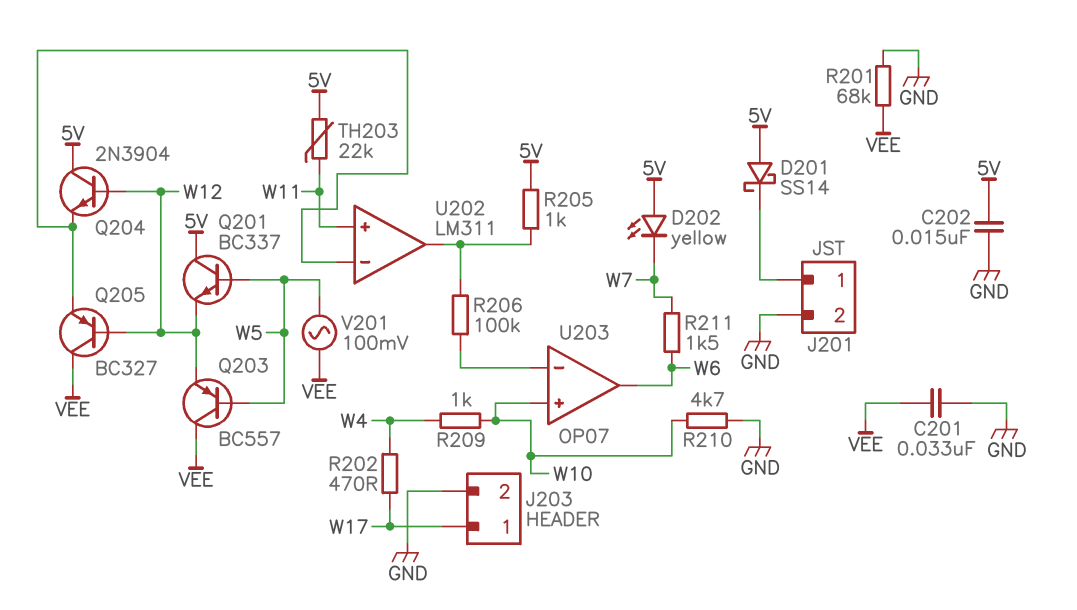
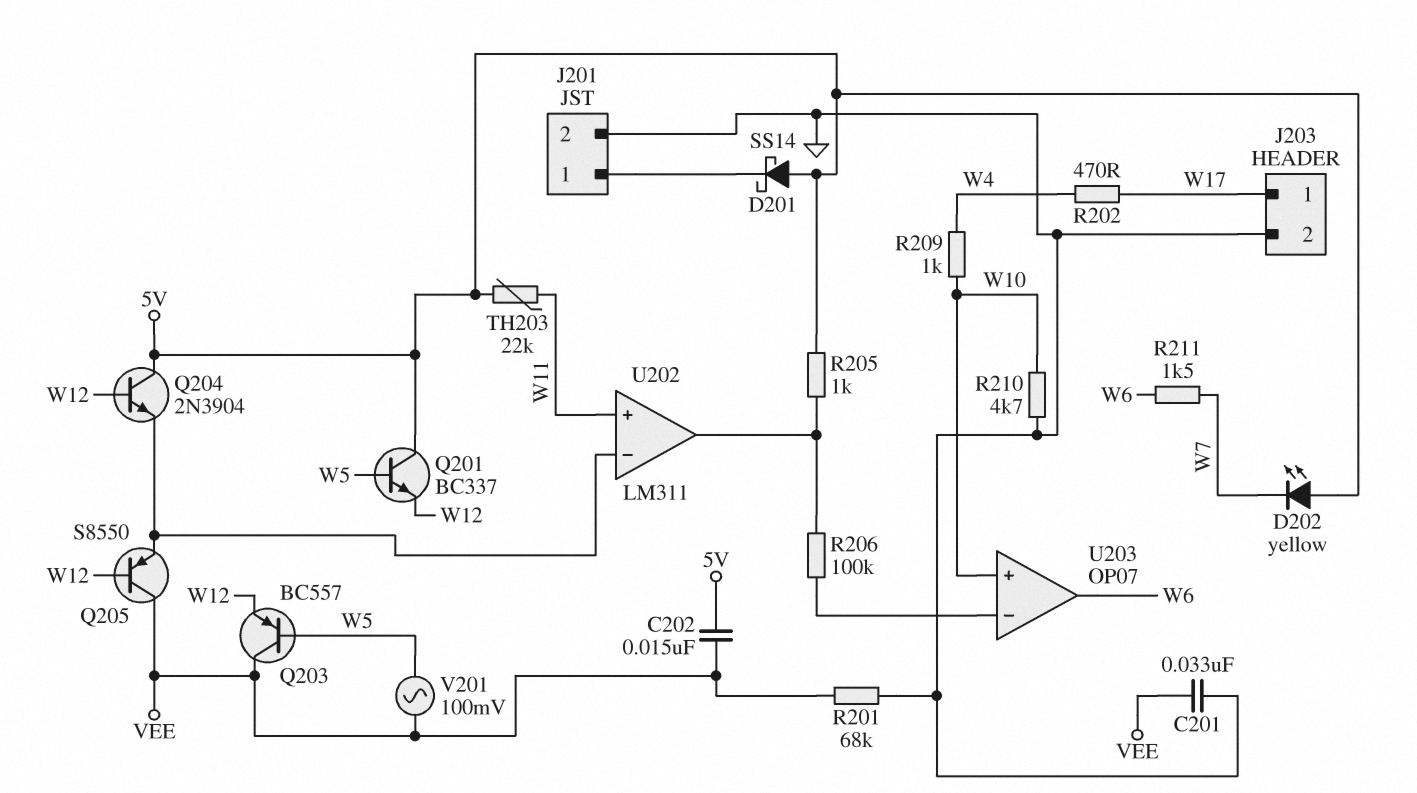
C202: 15nF (5V, GND) -> 15nF (5V, VEE)
Q205: PNP BC327 (B W12, C VEE, E U202/in-) -> PNP S8550 (B W12, C VEE, E U202/in-)

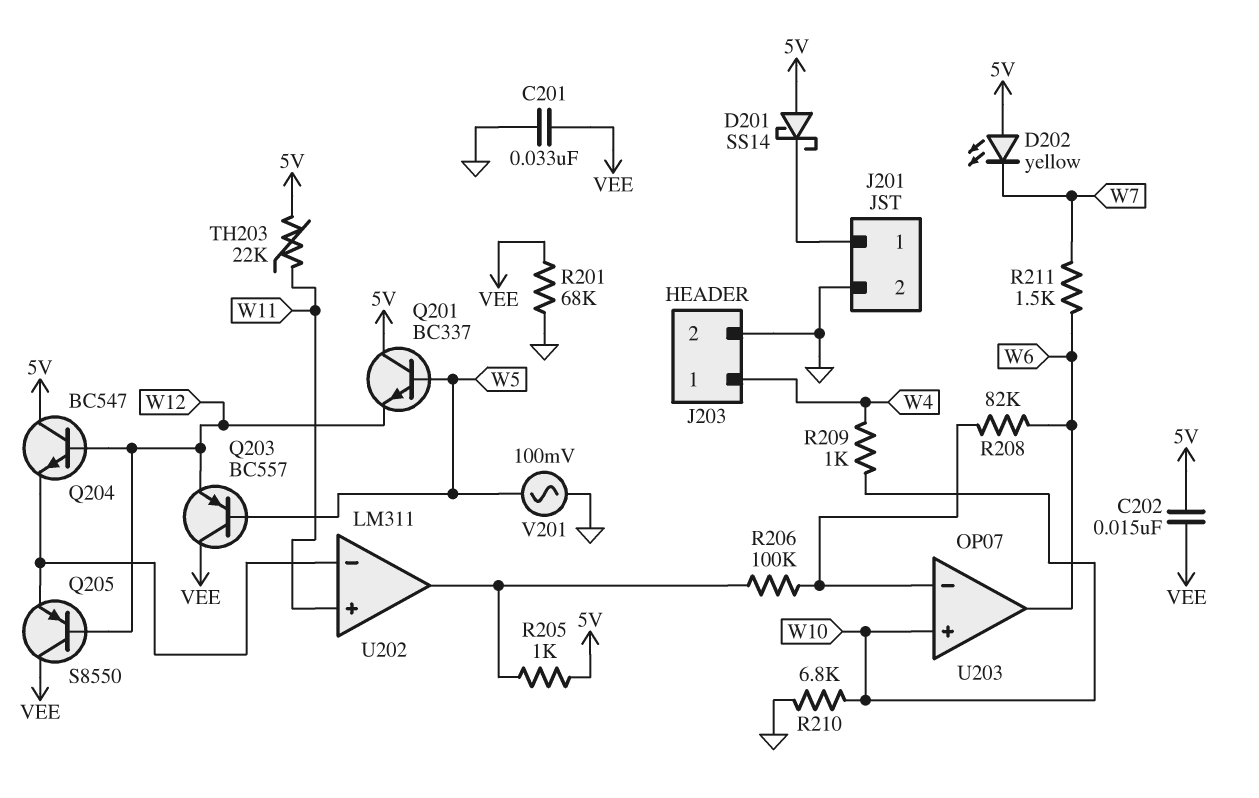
J203 pin 1: W17 -> W4
Q204: NPN 2N3904 (B W12, C 5V, E U202/in-) -> NPN BC547 (B W12, C 5V, E U202/in-)
R202: 470 (W4, W17) -> none
R208: none -> 82k (U203/in-, W6)
R210: 4.7k (GND, W10) -> 6.8k (GND, W10)
V201: AC 100mV (VEE, W5) -> AC 100mV (GND, W5)

